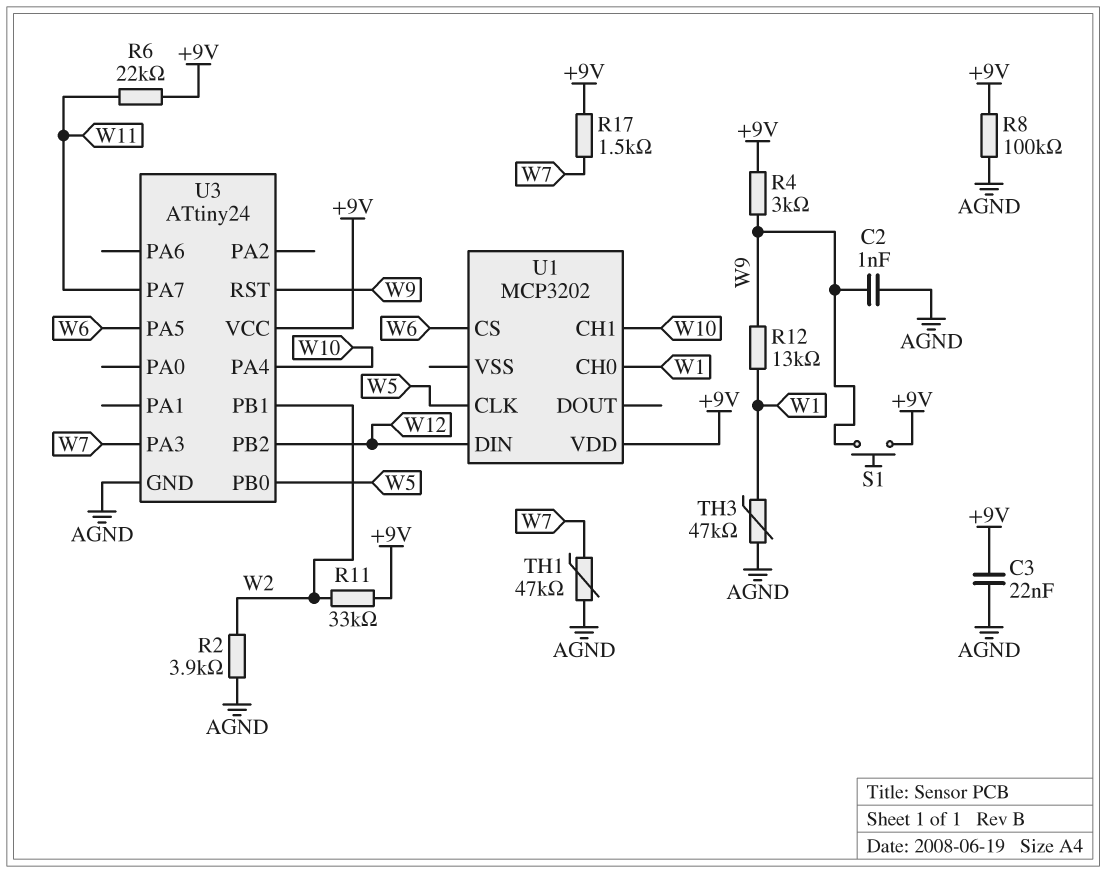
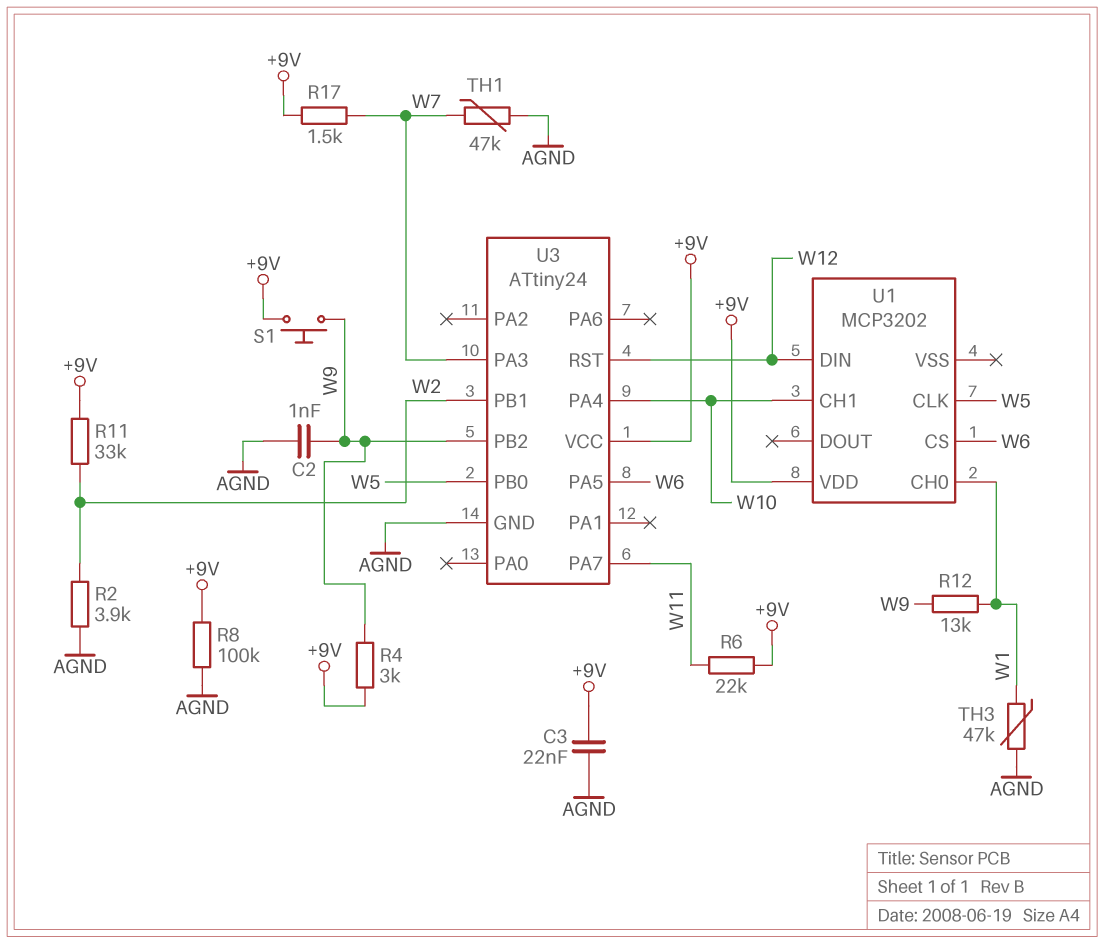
U3 pin PB2: W12 -> W9
U3 pin RST: W9 -> W12

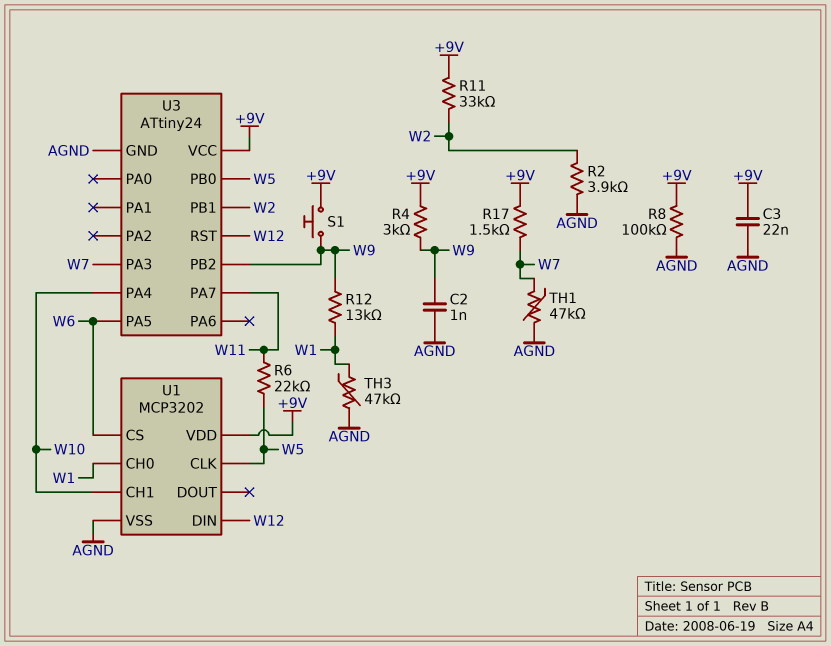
R6: 22k (+9V, W11) -> 22k (W5, W11)
U1 pin VSS: none -> AGND

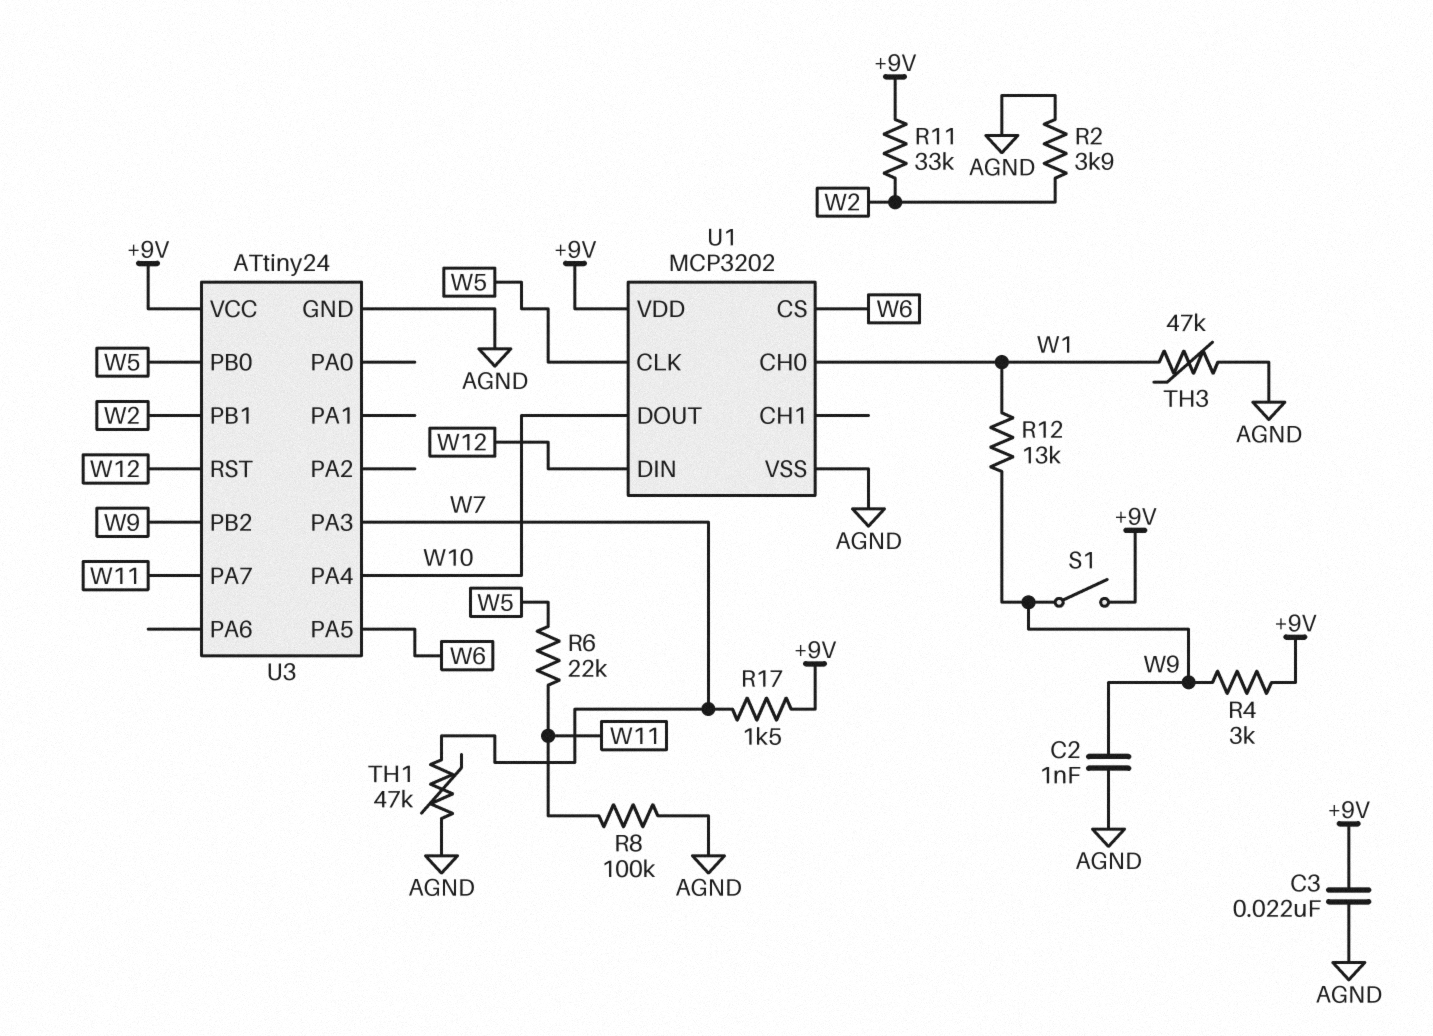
R8: 100k (+9V, AGND) -> 100k (AGND, W11)
S1: button (+9V, W9) -> switch (+9V, W9)
U1 pin CH1: W10 -> none
U1 pin DOUT: none -> W10

